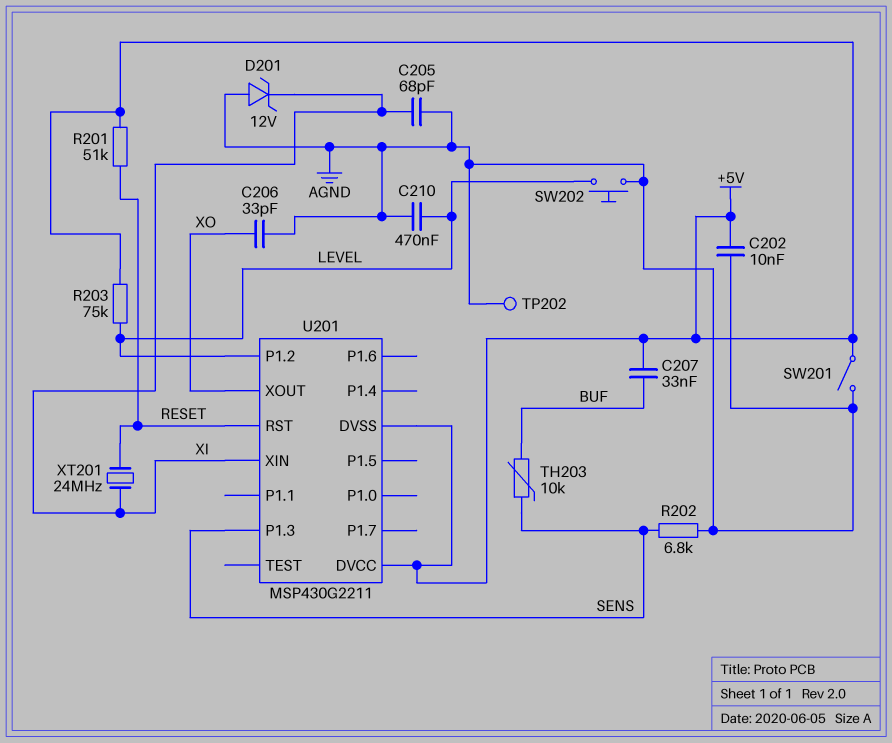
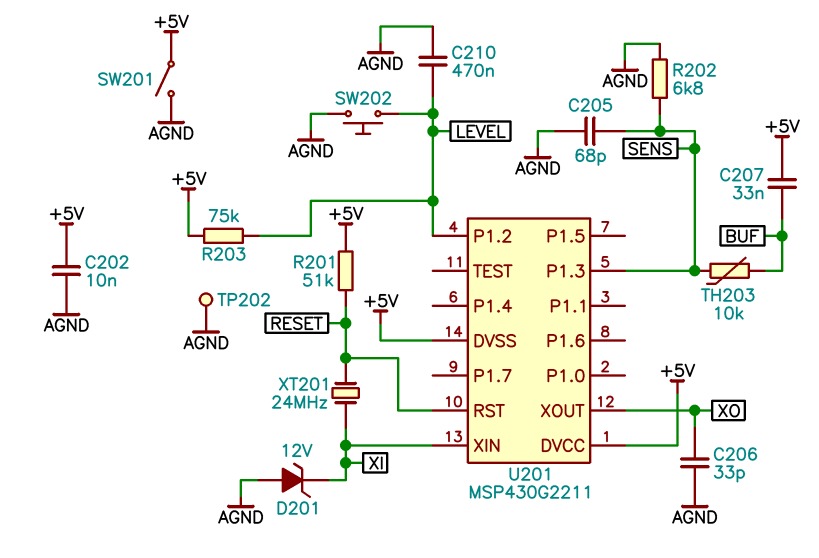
C205: 68pF (AGND, XI) -> 68pF (AGND, SENS)

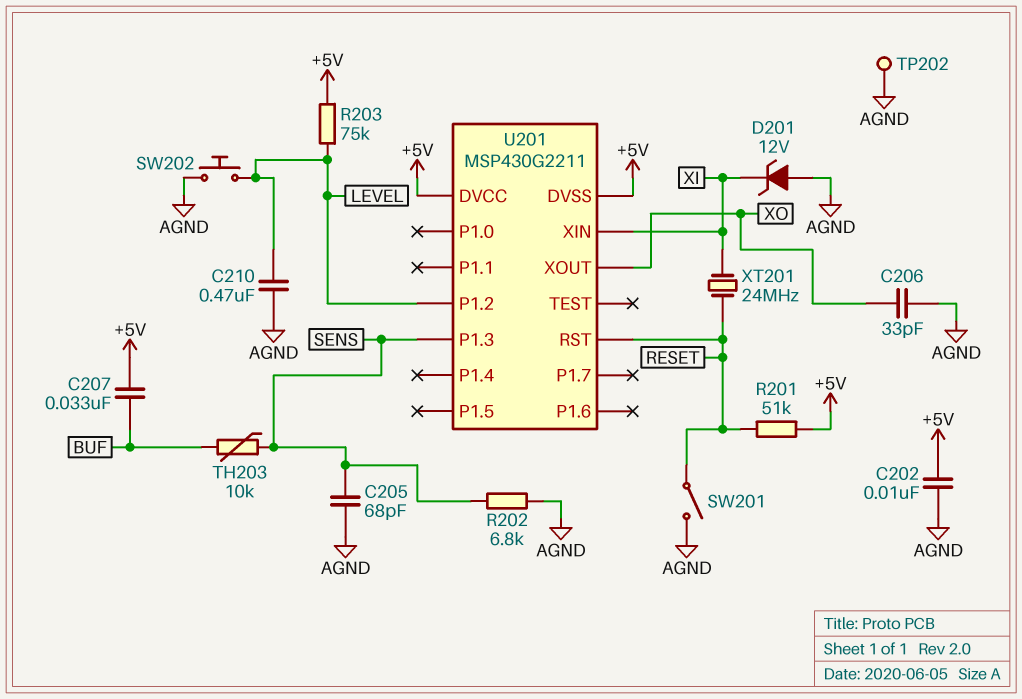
SW201: switch (+5V, AGND) -> switch (AGND, RESET)

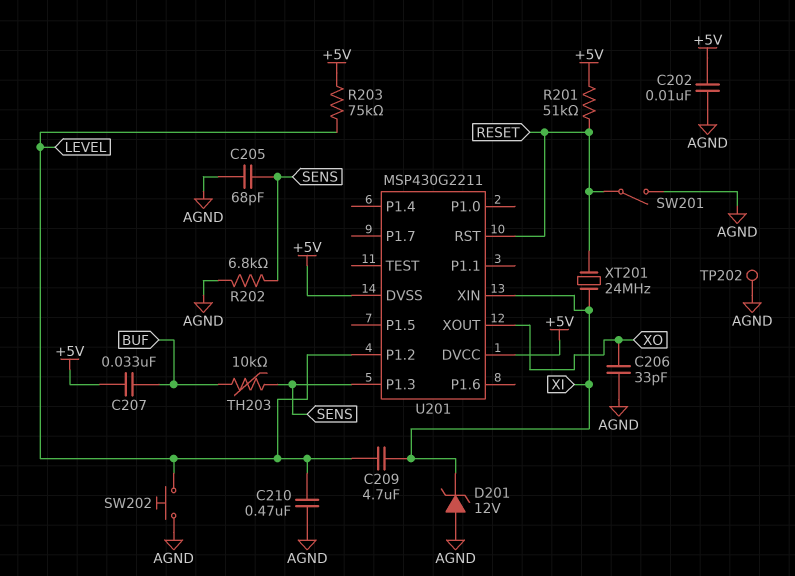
C209: none -> 4.7uF (LEVEL, XI)

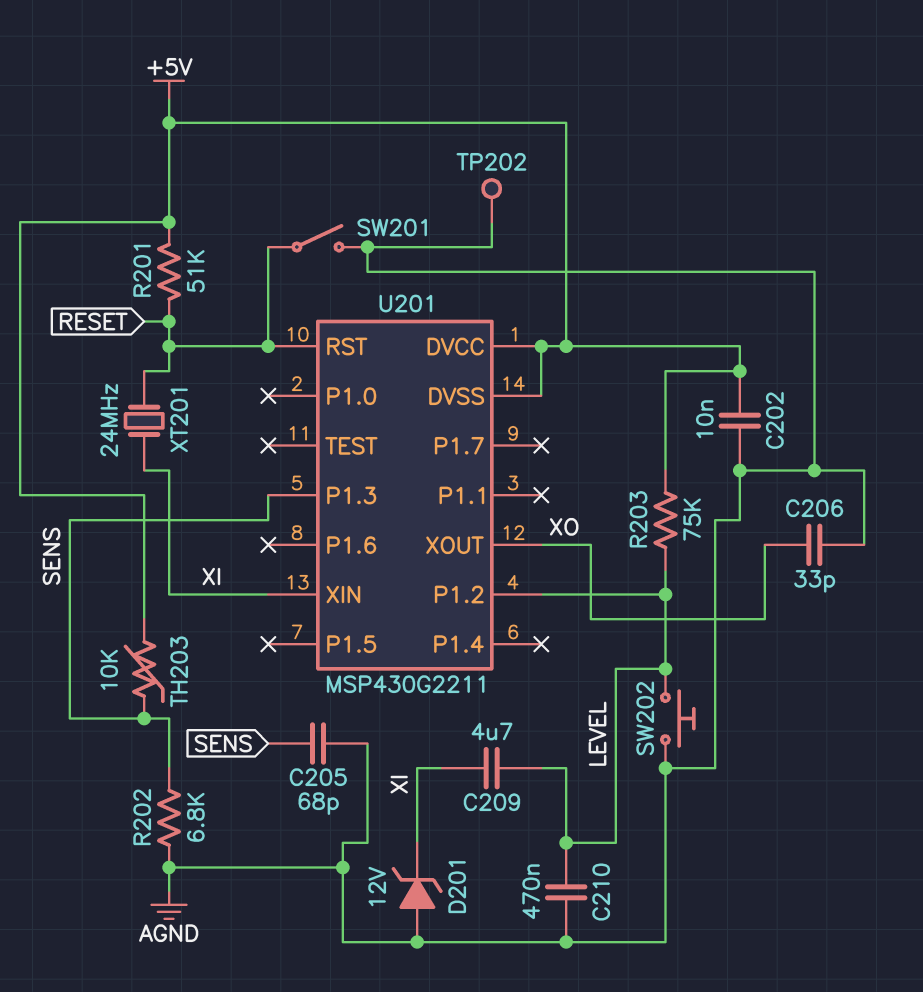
C207: 33nF (+5V, BUF) -> none
TH203: 10k (BUF, SENS) -> 10k (+5V, SENS)

